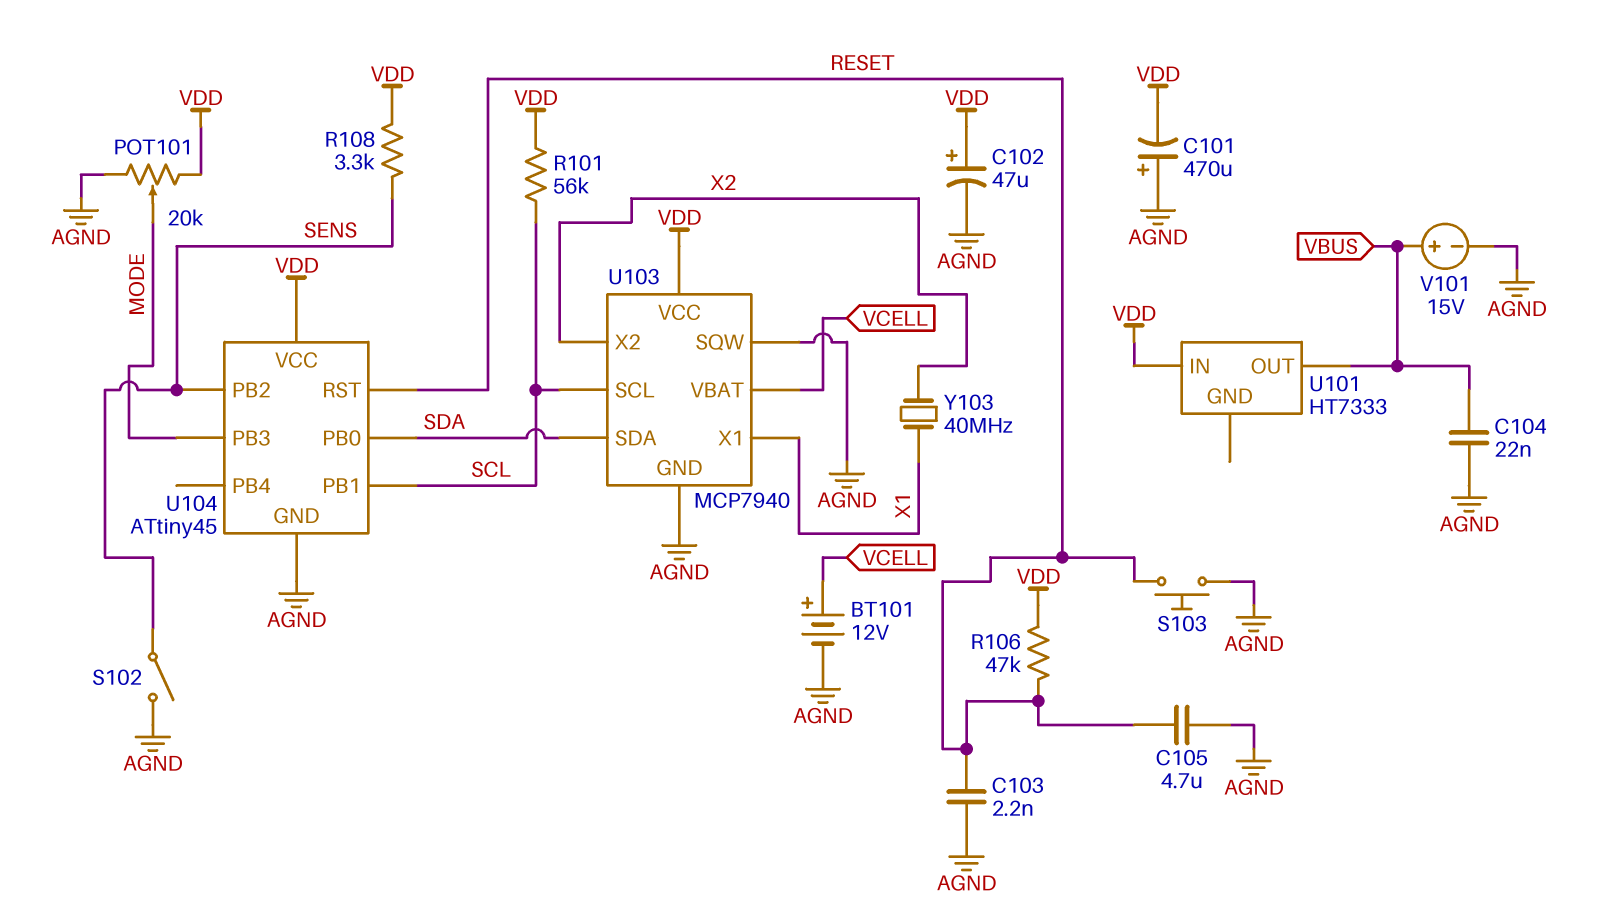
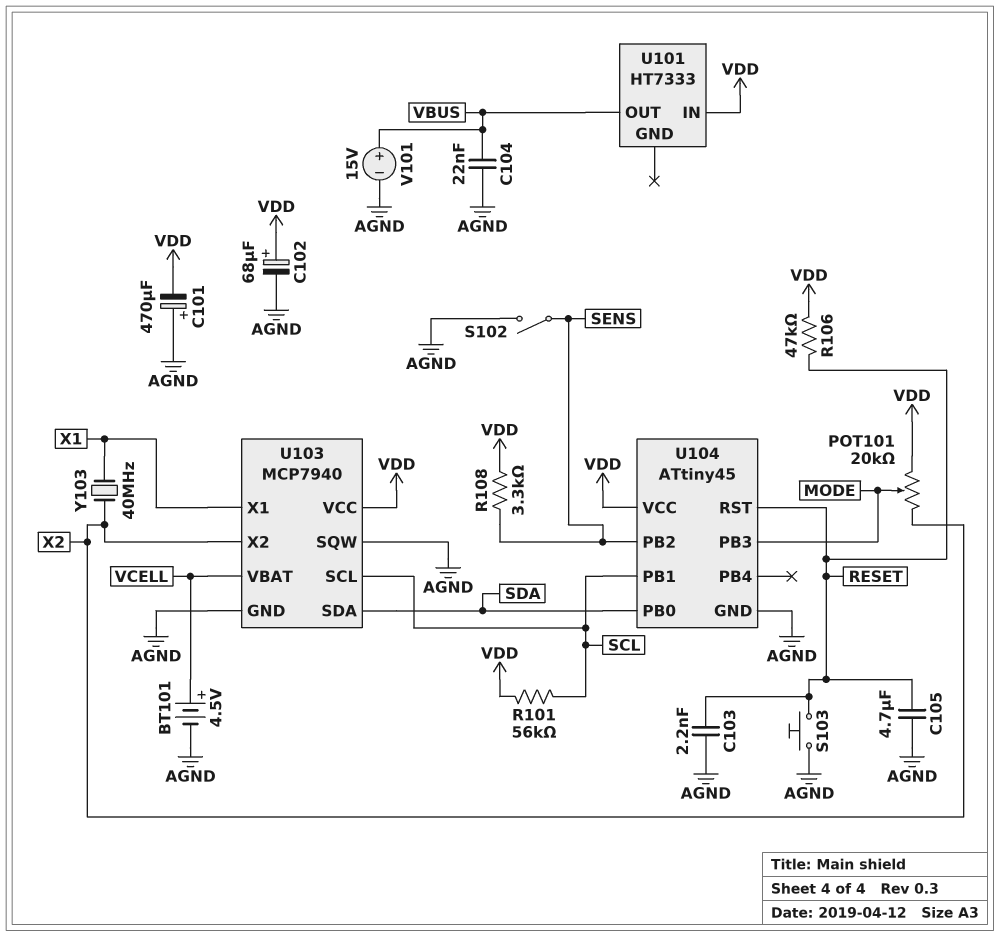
BT101: 12V (plus VCELL, minus AGND) -> 4.5V (plus VCELL, minus AGND)
C102: 47uF (plus VDD, minus AGND) -> 68uF (plus VDD, minus AGND)
POT101: 20k (AGND, VDD, wiper MODE) -> 20k (VDD, X2, wiper MODE)

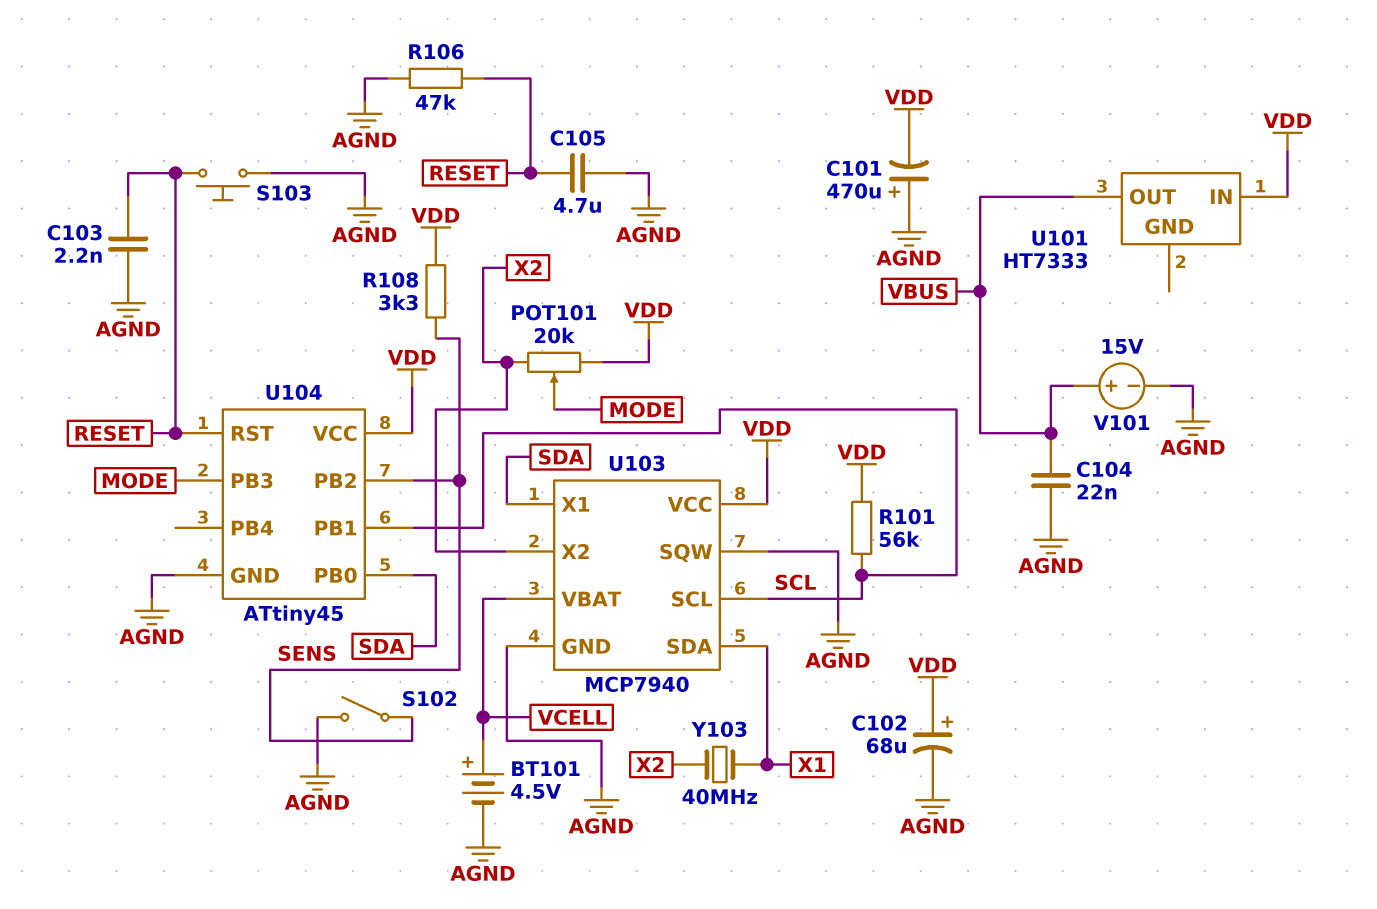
R106: 47k (RESET, VDD) -> 47k (AGND, RESET)
U103 pin SDA: SDA -> X1
U103 pin X1: X1 -> SDA

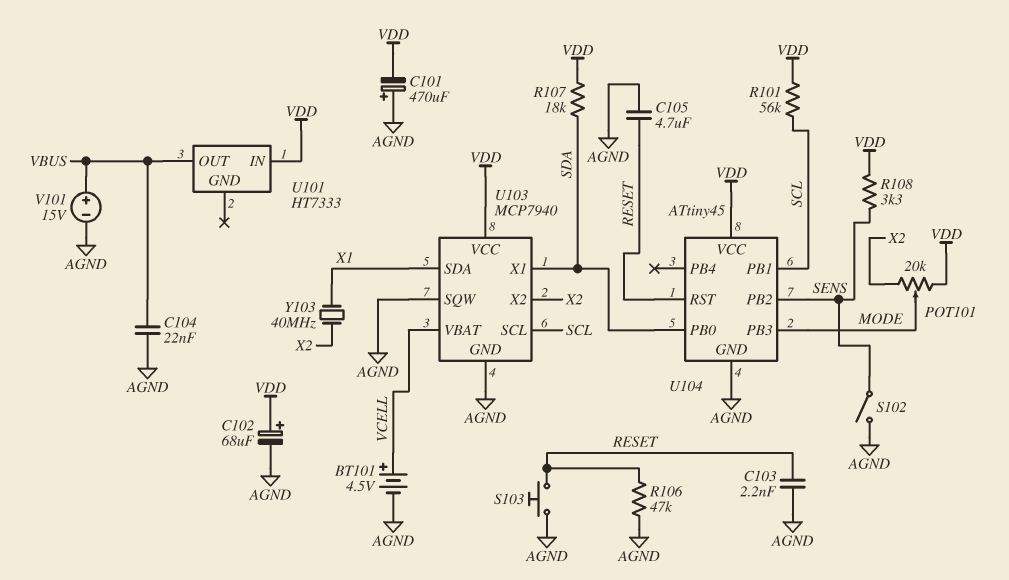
R107: none -> 18k (SDA, VDD)

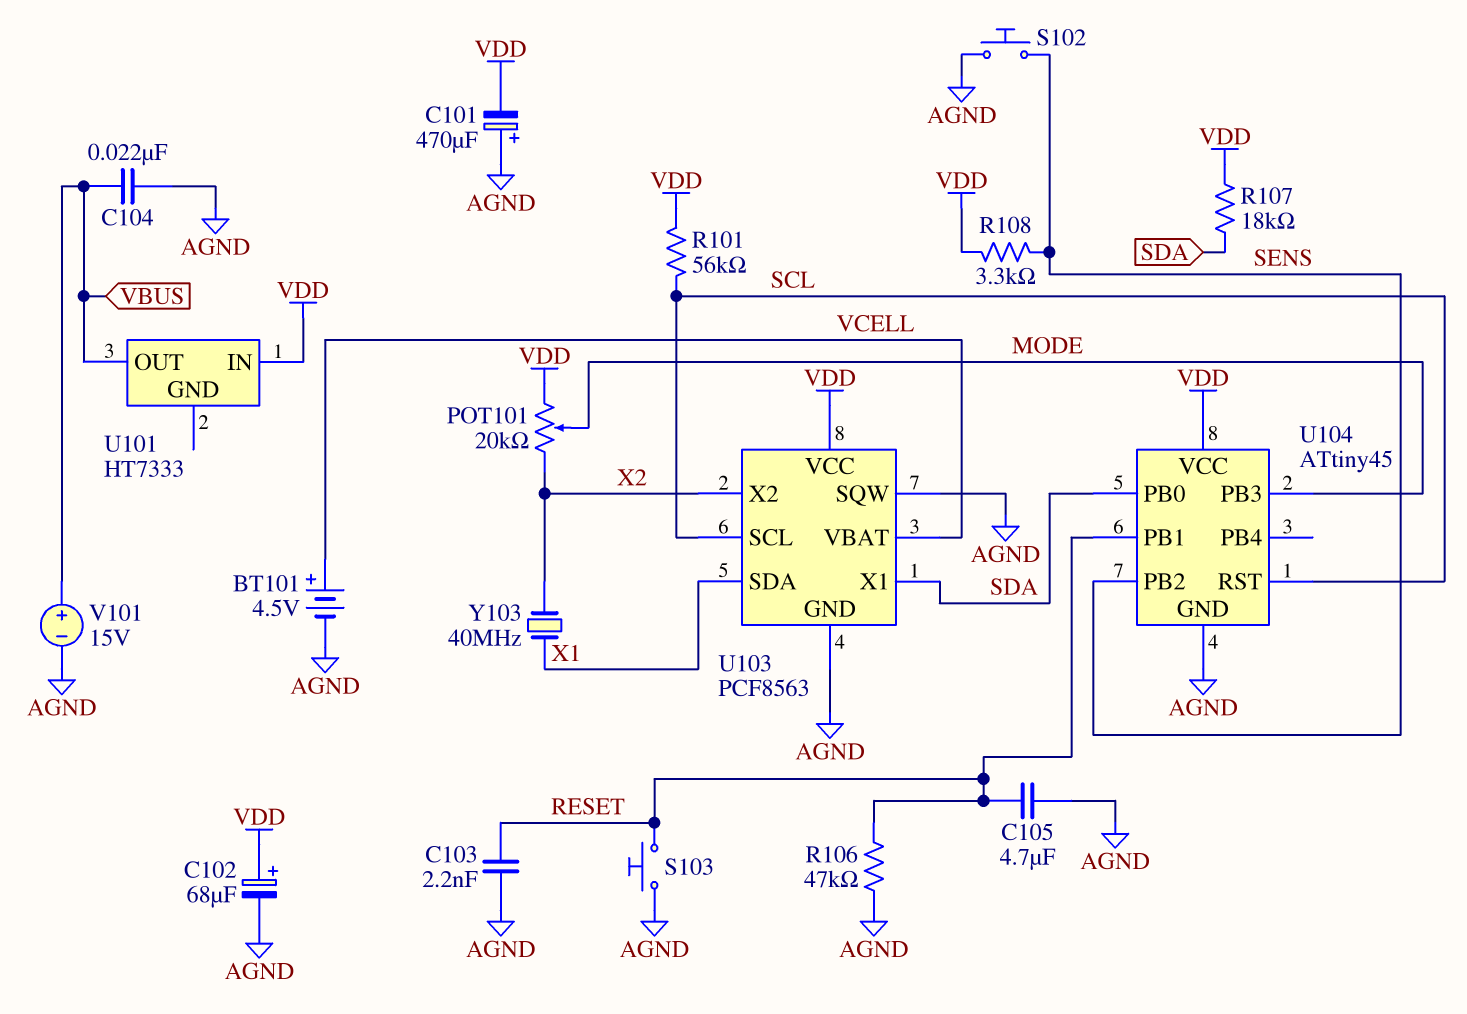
S102: switch (AGND, SENS) -> button (AGND, SENS)
U103: MCP7940 -> PCF8563
U104 pin PB1: SCL -> RESET
U104 pin RST: RESET -> SCL

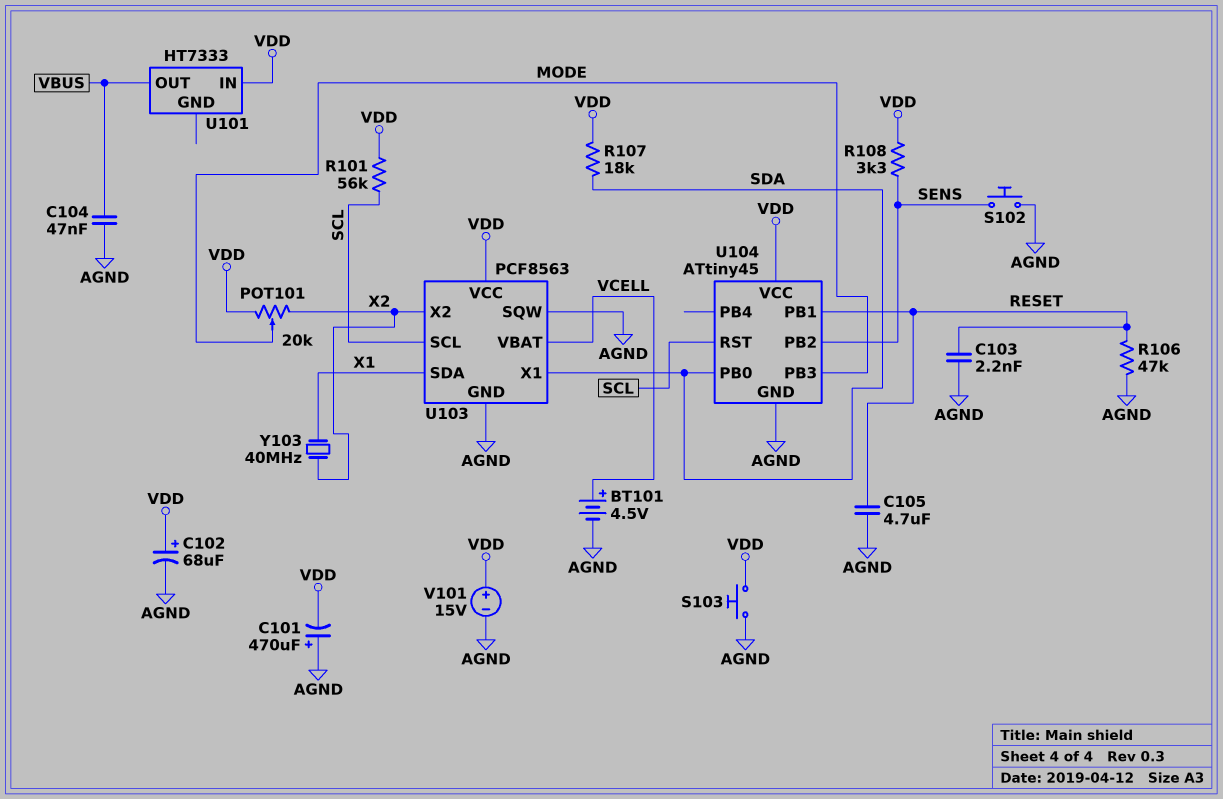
C104: 22nF (AGND, VBUS) -> 47nF (AGND, VBUS)
S103: button (AGND, RESET) -> button (AGND, VDD)
V101: 15V (plus VBUS, minus AGND) -> 15V (plus VDD, minus AGND)

